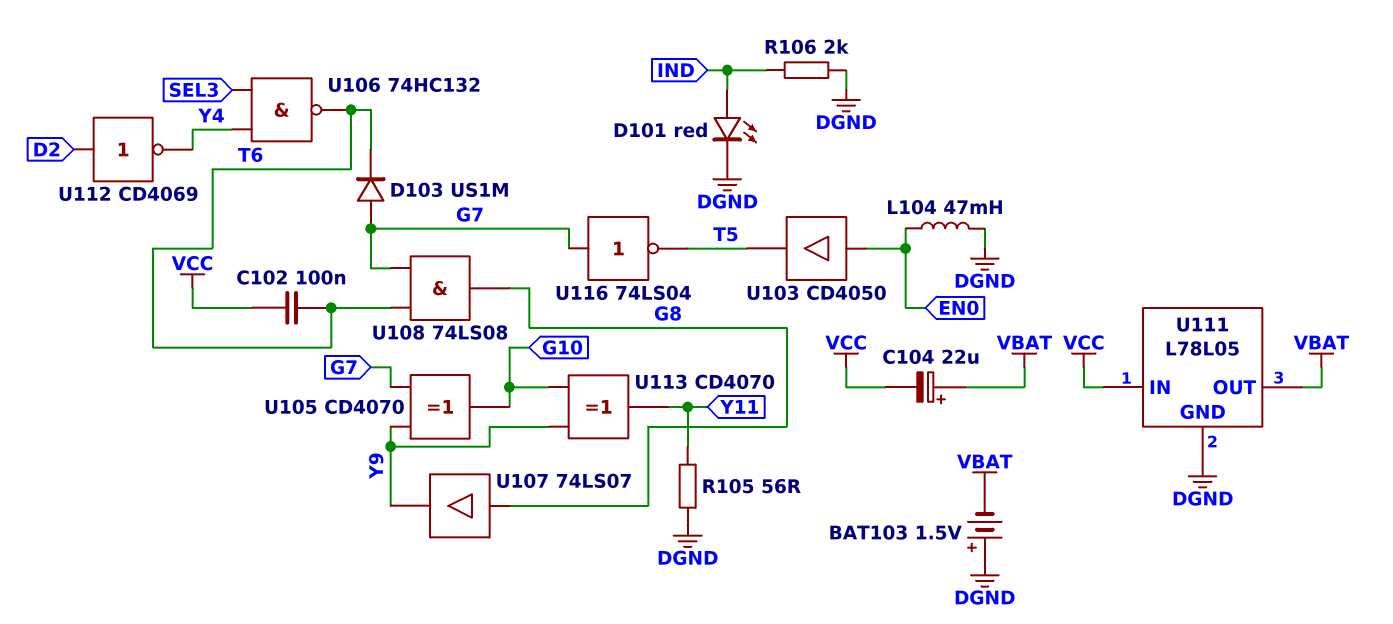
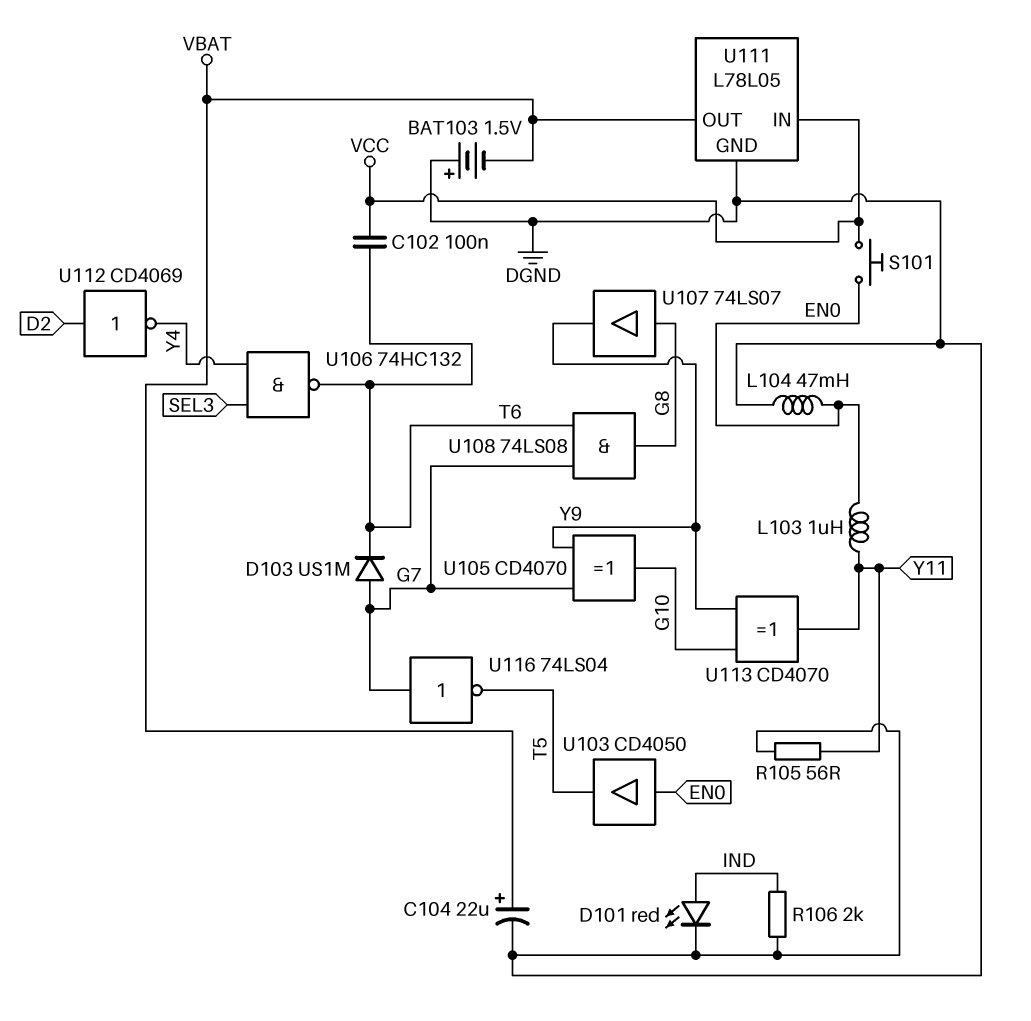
C104: 22uF (plus VBAT, minus VCC) -> 22uF (plus VBAT, minus DGND)
L103: none -> 1uH (EN0, Y11)
S101: none -> button (EN0, VCC)

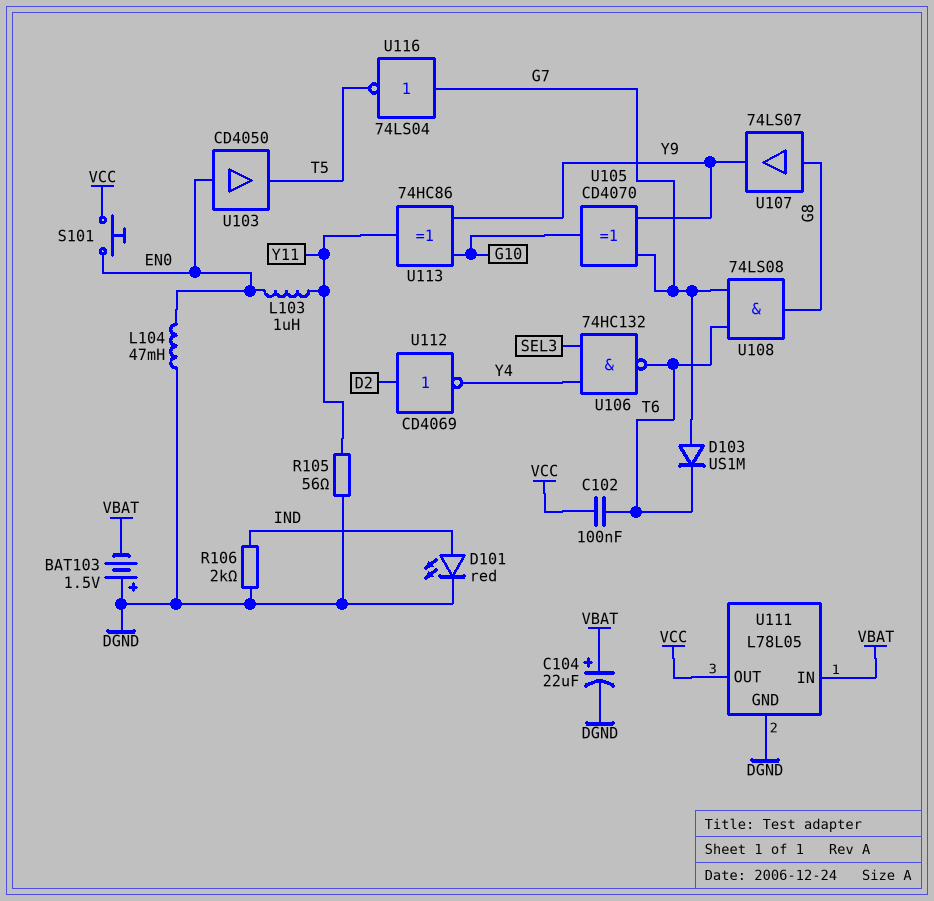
U111 pin IN: VCC -> VBAT
U111 pin OUT: VBAT -> VCC
U113: XOR CD4070 (in G10, in Y9, out Y11) -> XOR 74HC86 (in G10, in Y9, out Y11)

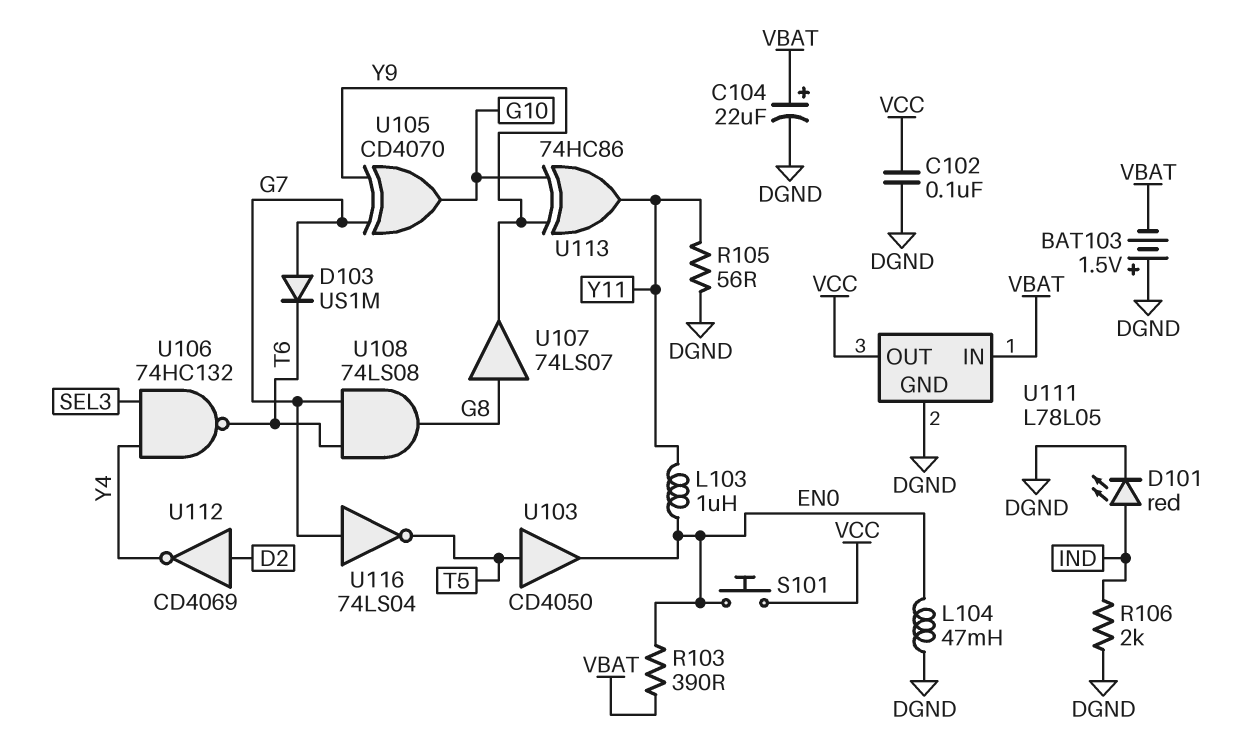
C102: 100nF (T6, VCC) -> 100nF (DGND, VCC)
R103: none -> 390 (EN0, VBAT)
U103: buffer CD4050 (in EN0, out T5) -> buffer CD4050 (in T5, out EN0)

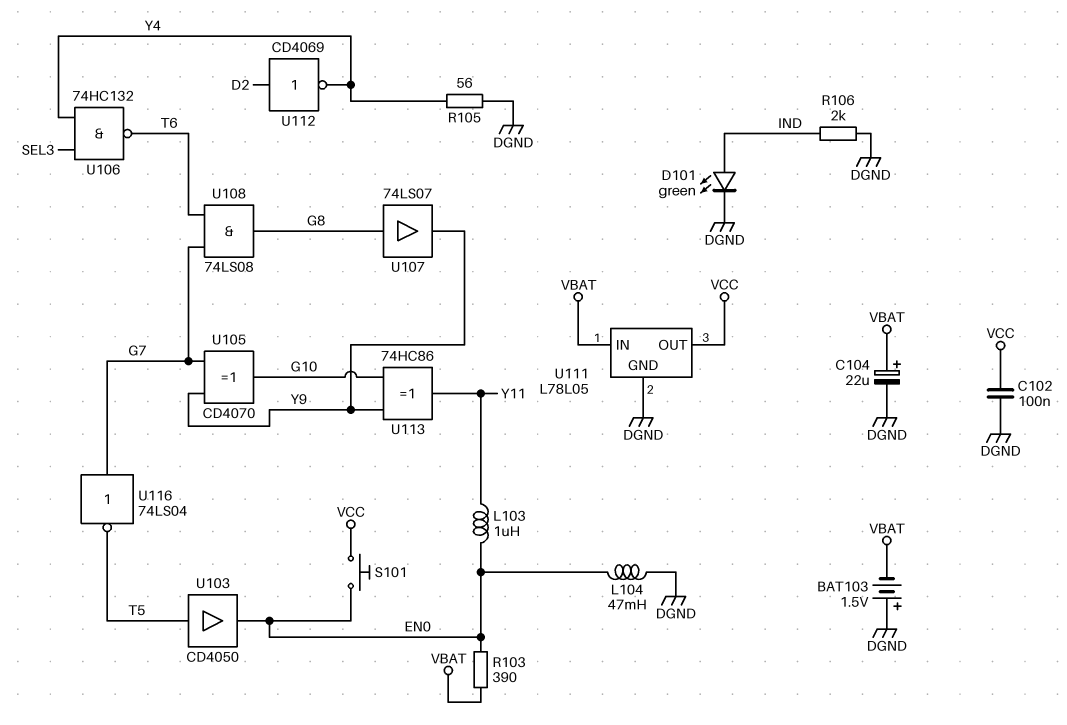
D101: LED red (A IND, K DGND) -> LED green (A IND, K DGND)
D103: diode US1M (A G7, K T6) -> none
R105: 56 (DGND, Y11) -> 56 (DGND, Y4)

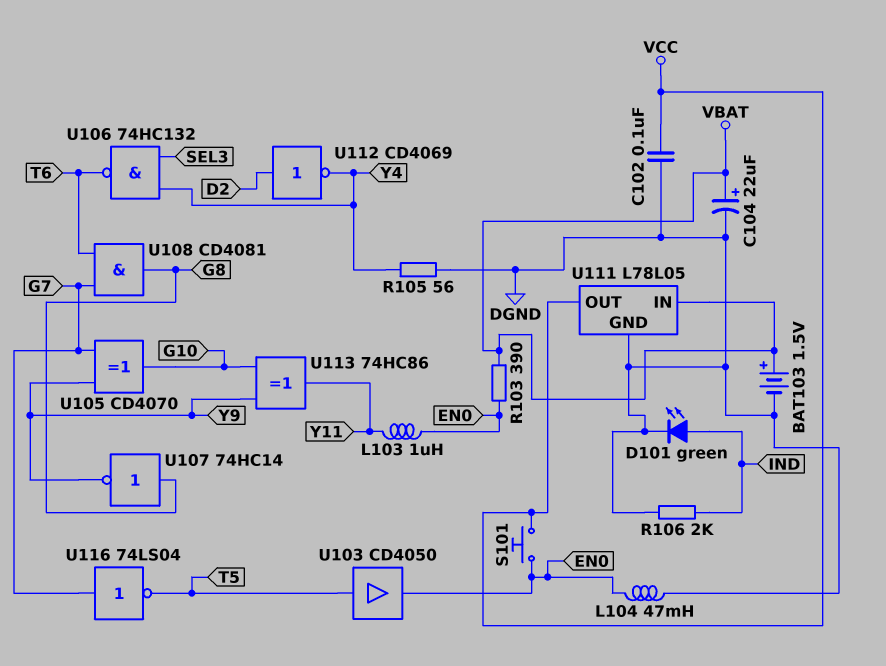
BAT103: 1.5V (plus DGND, minus VBAT) -> 1.5V (plus VBAT, minus DGND)
U107: buffer 74LS07 (in G8, out Y9) -> NOT 74HC14 (in G8, out Y9)
U108: AND 74LS08 (in G7, in T6, out G8) -> AND CD4081 (in G7, in T6, out G8)

